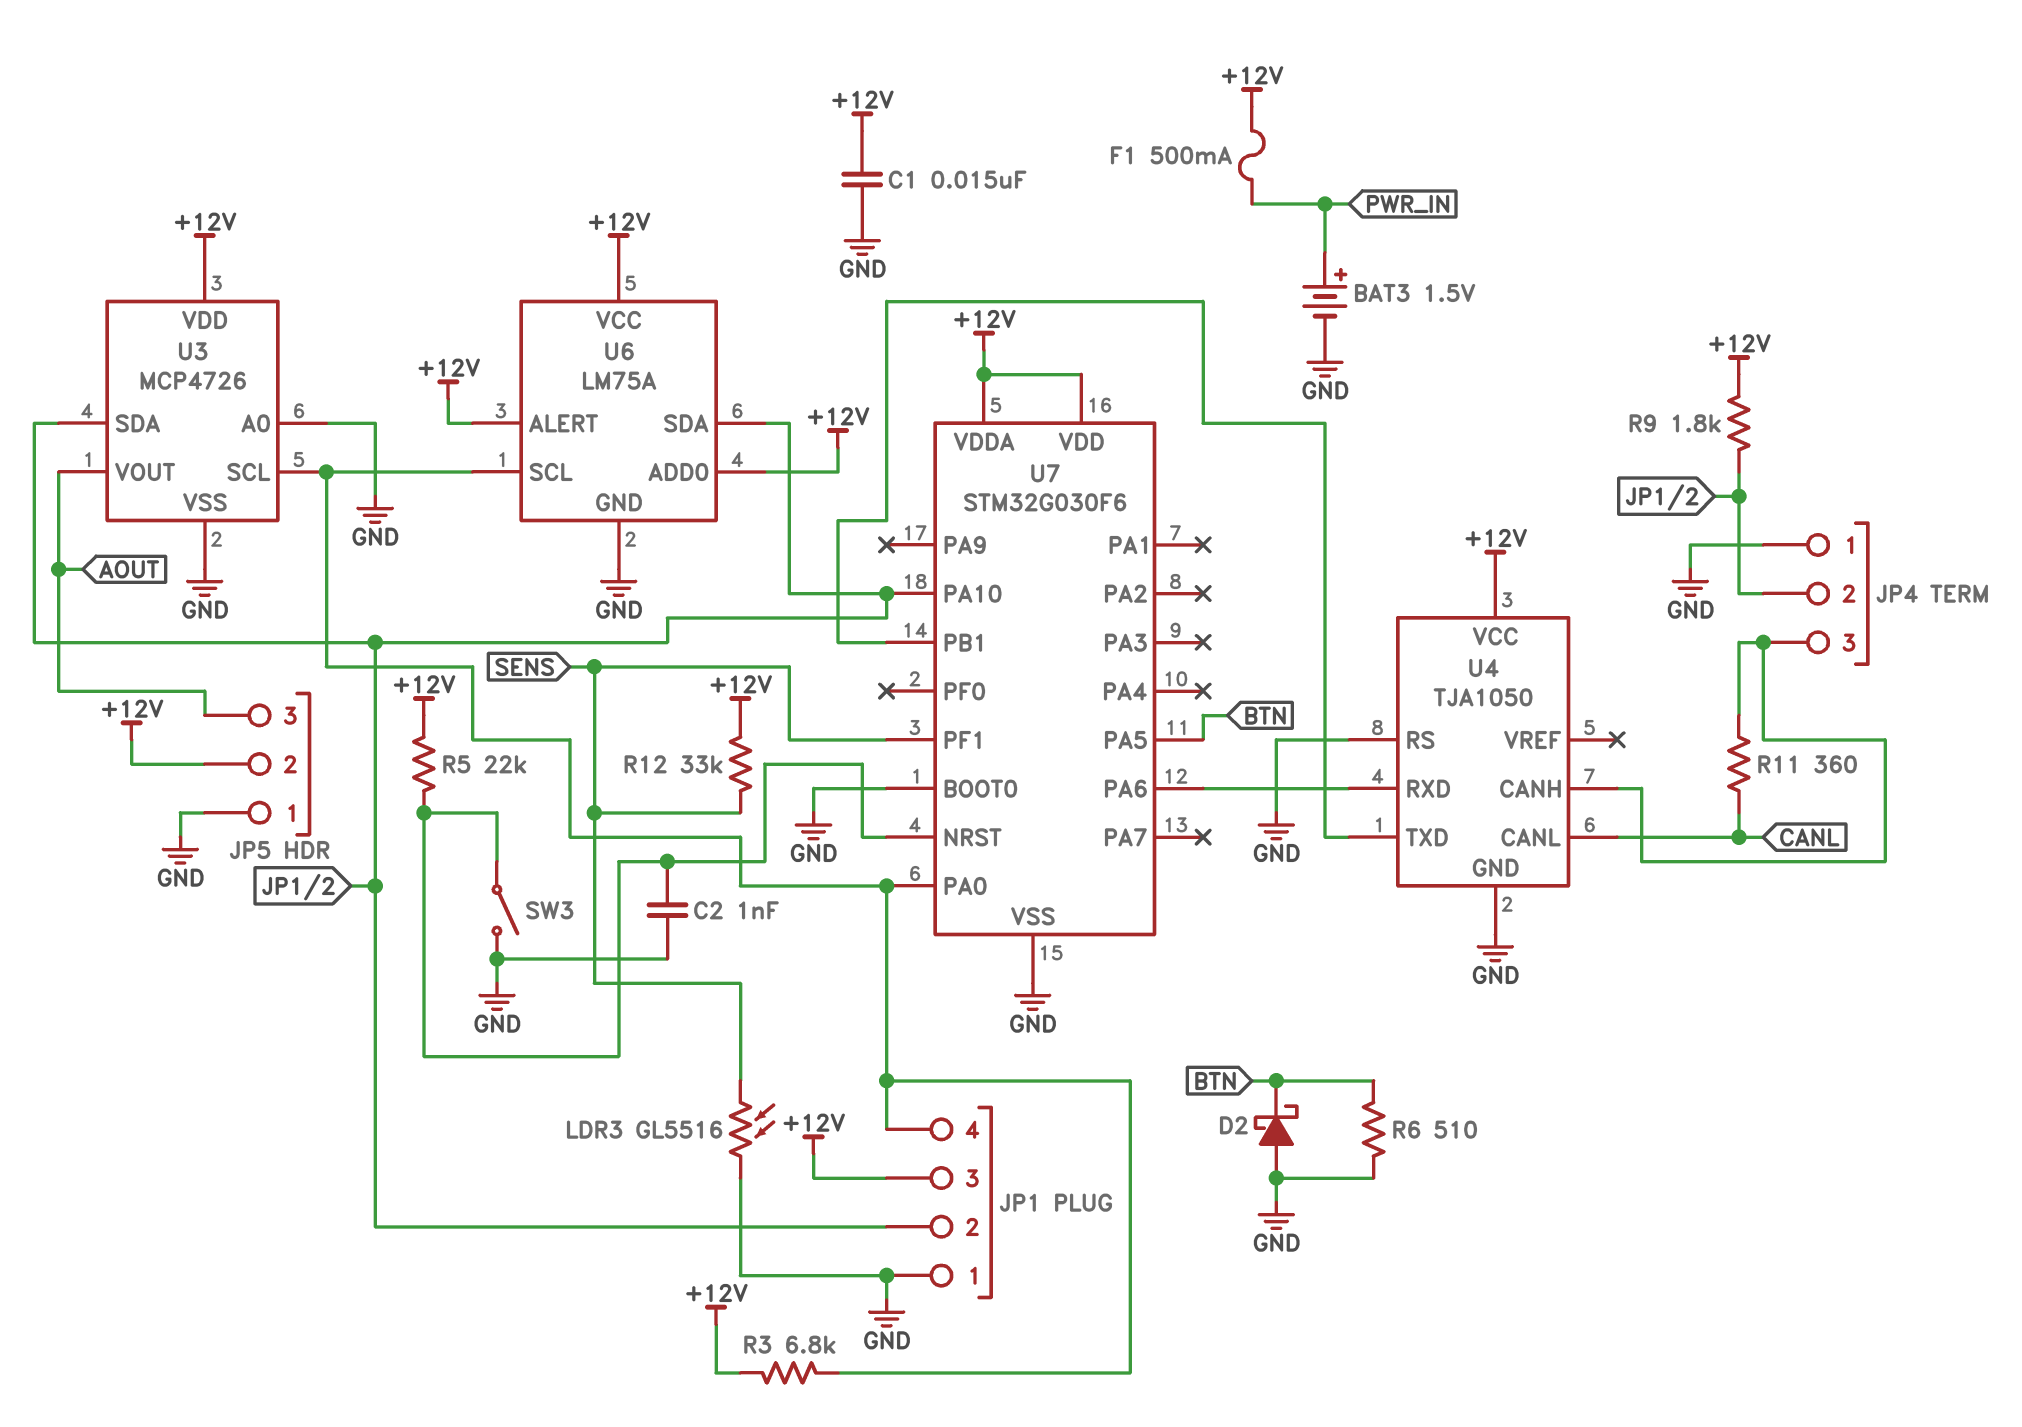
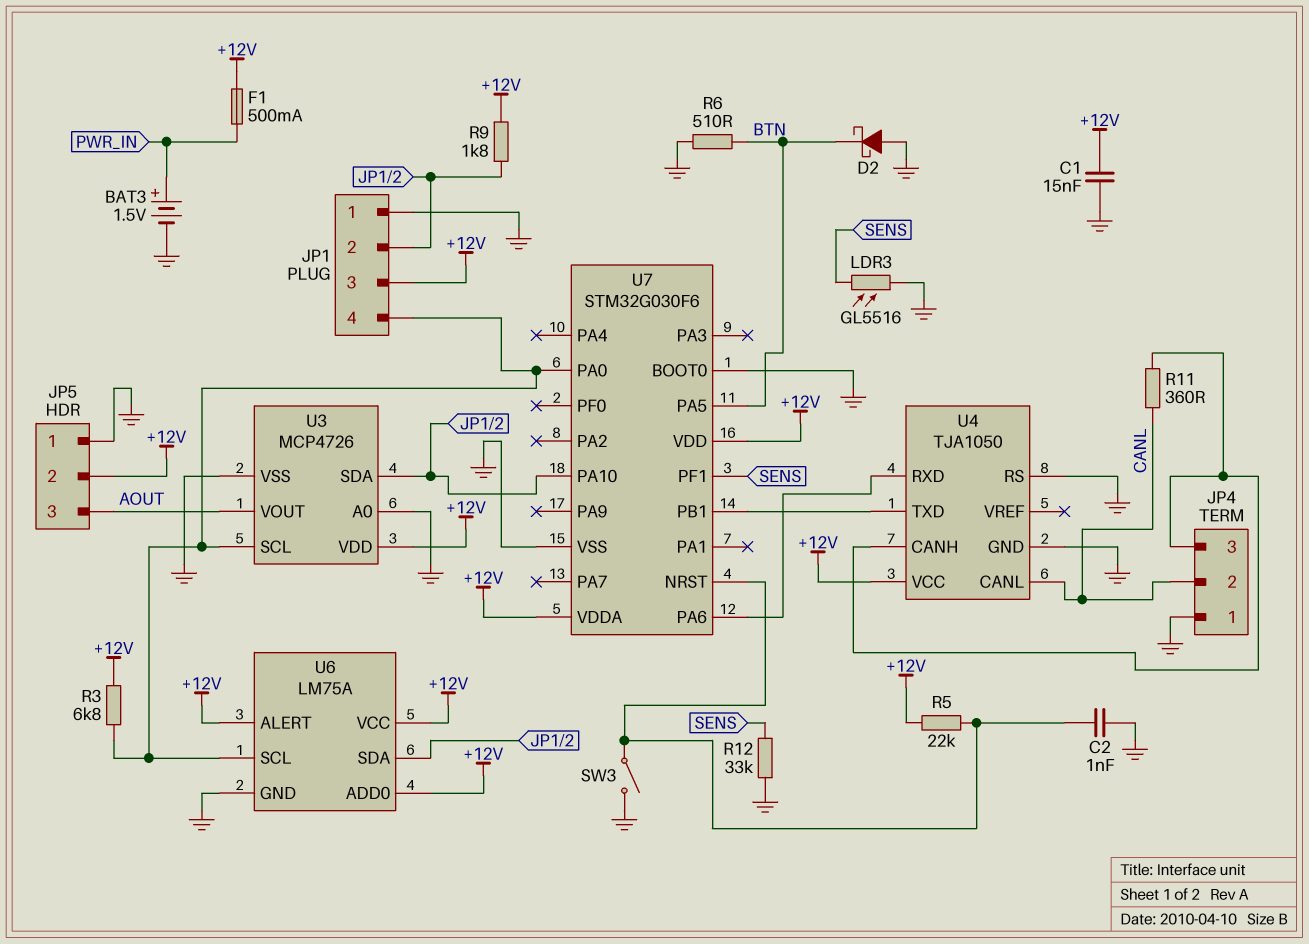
JP4 pin 2: JP1/2 -> CANL
R12: 33k (+12V, SENS) -> 33k (GND, SENS)

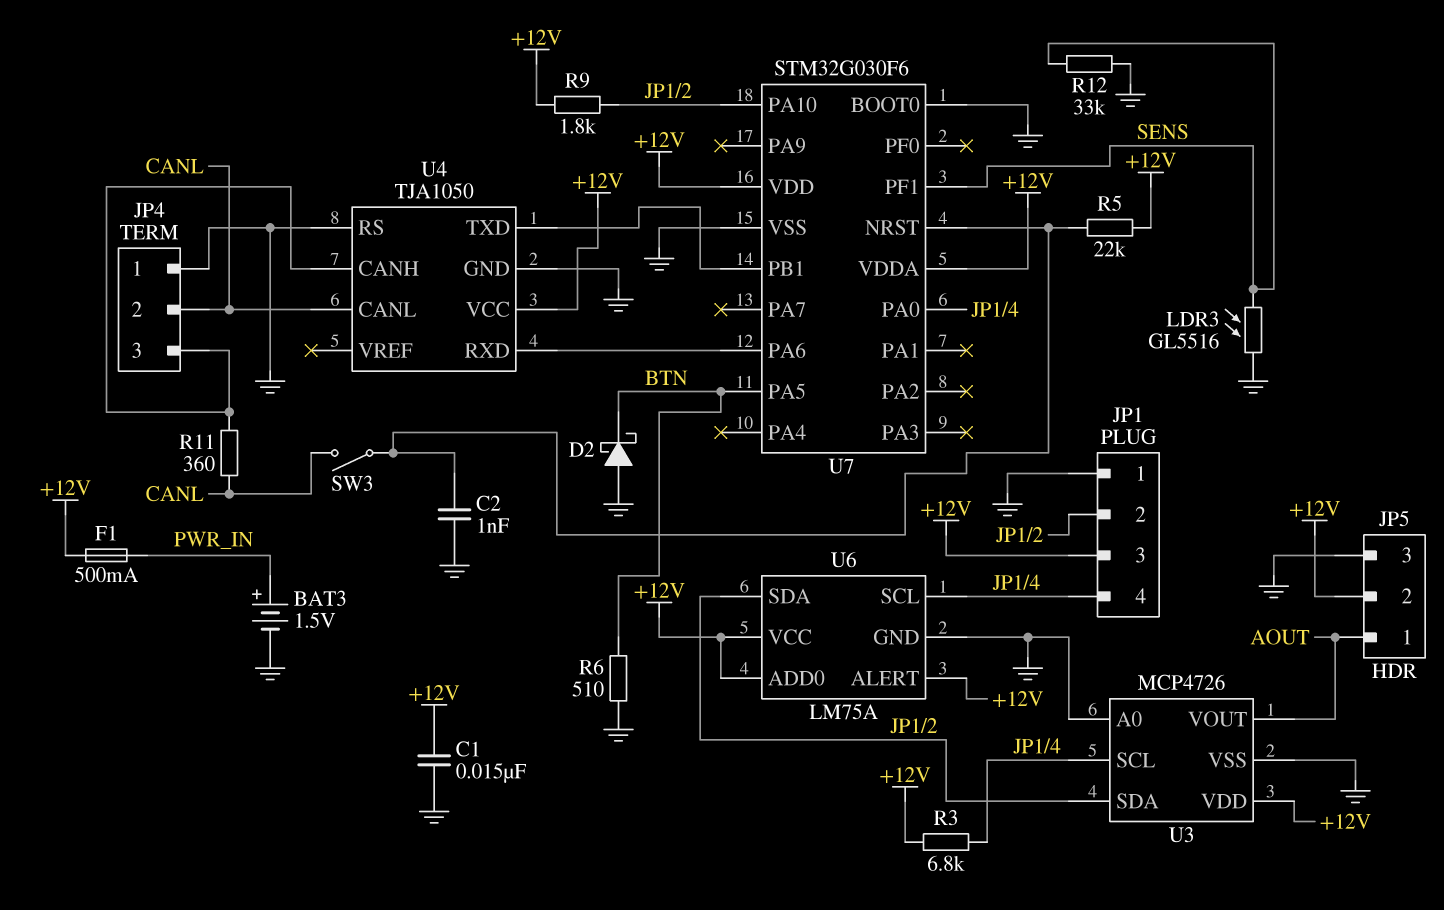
JP5 pin 1: GND -> AOUT
JP5 pin 3: AOUT -> GND
SW3: switch (GND, U7/NRST) -> switch (CANL, U7/NRST)

